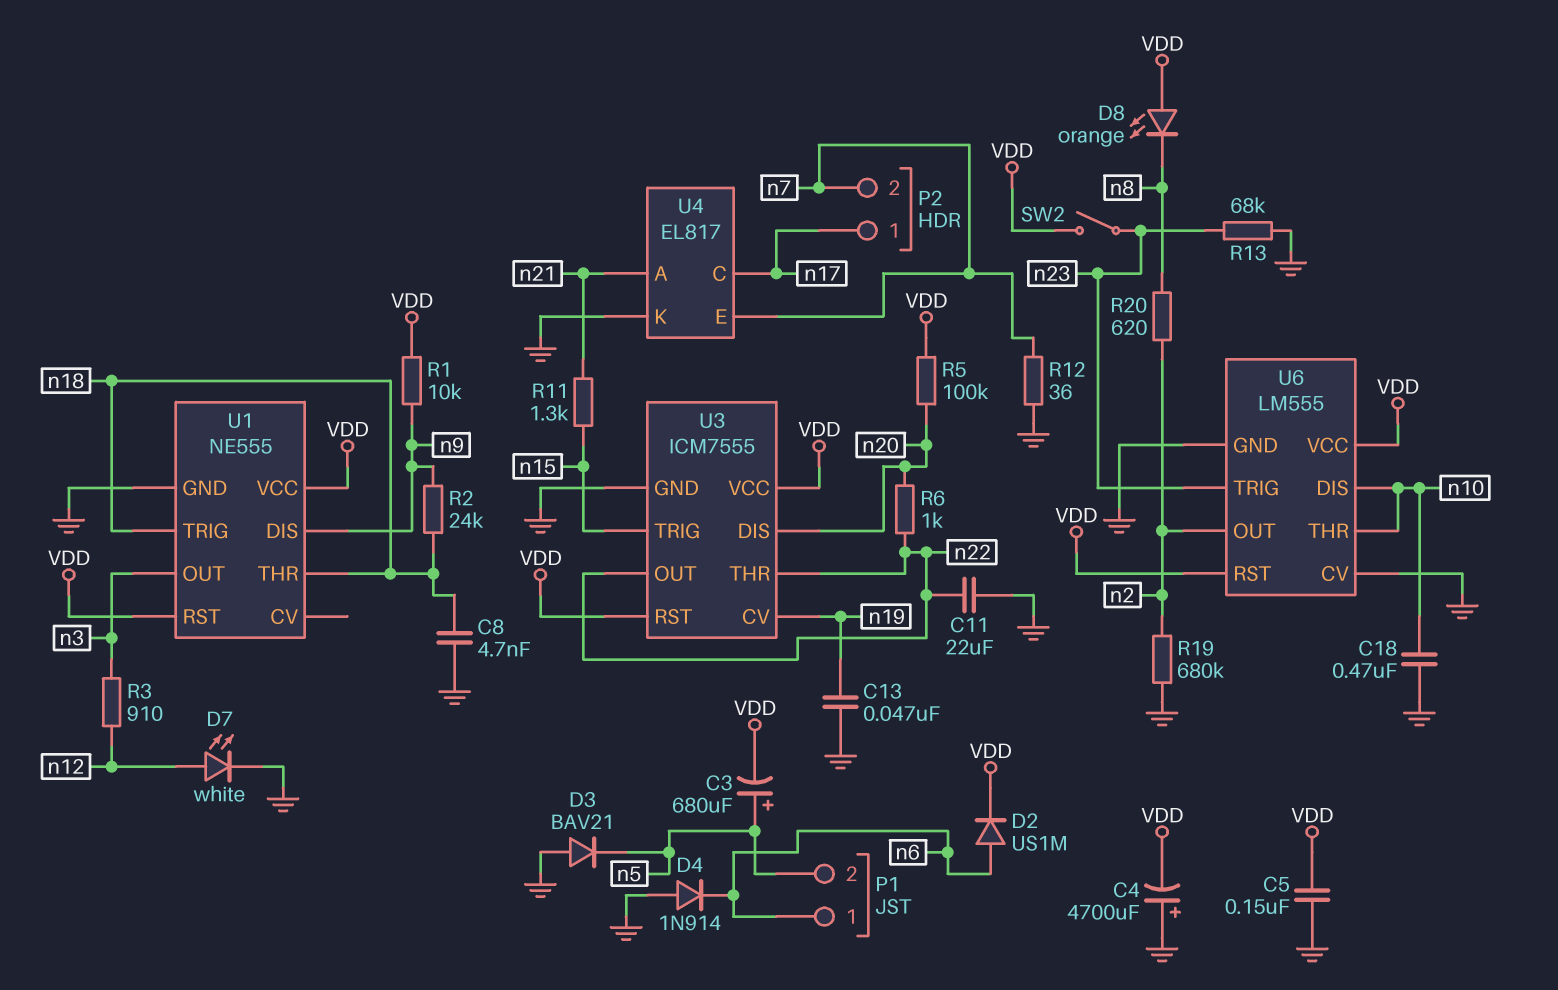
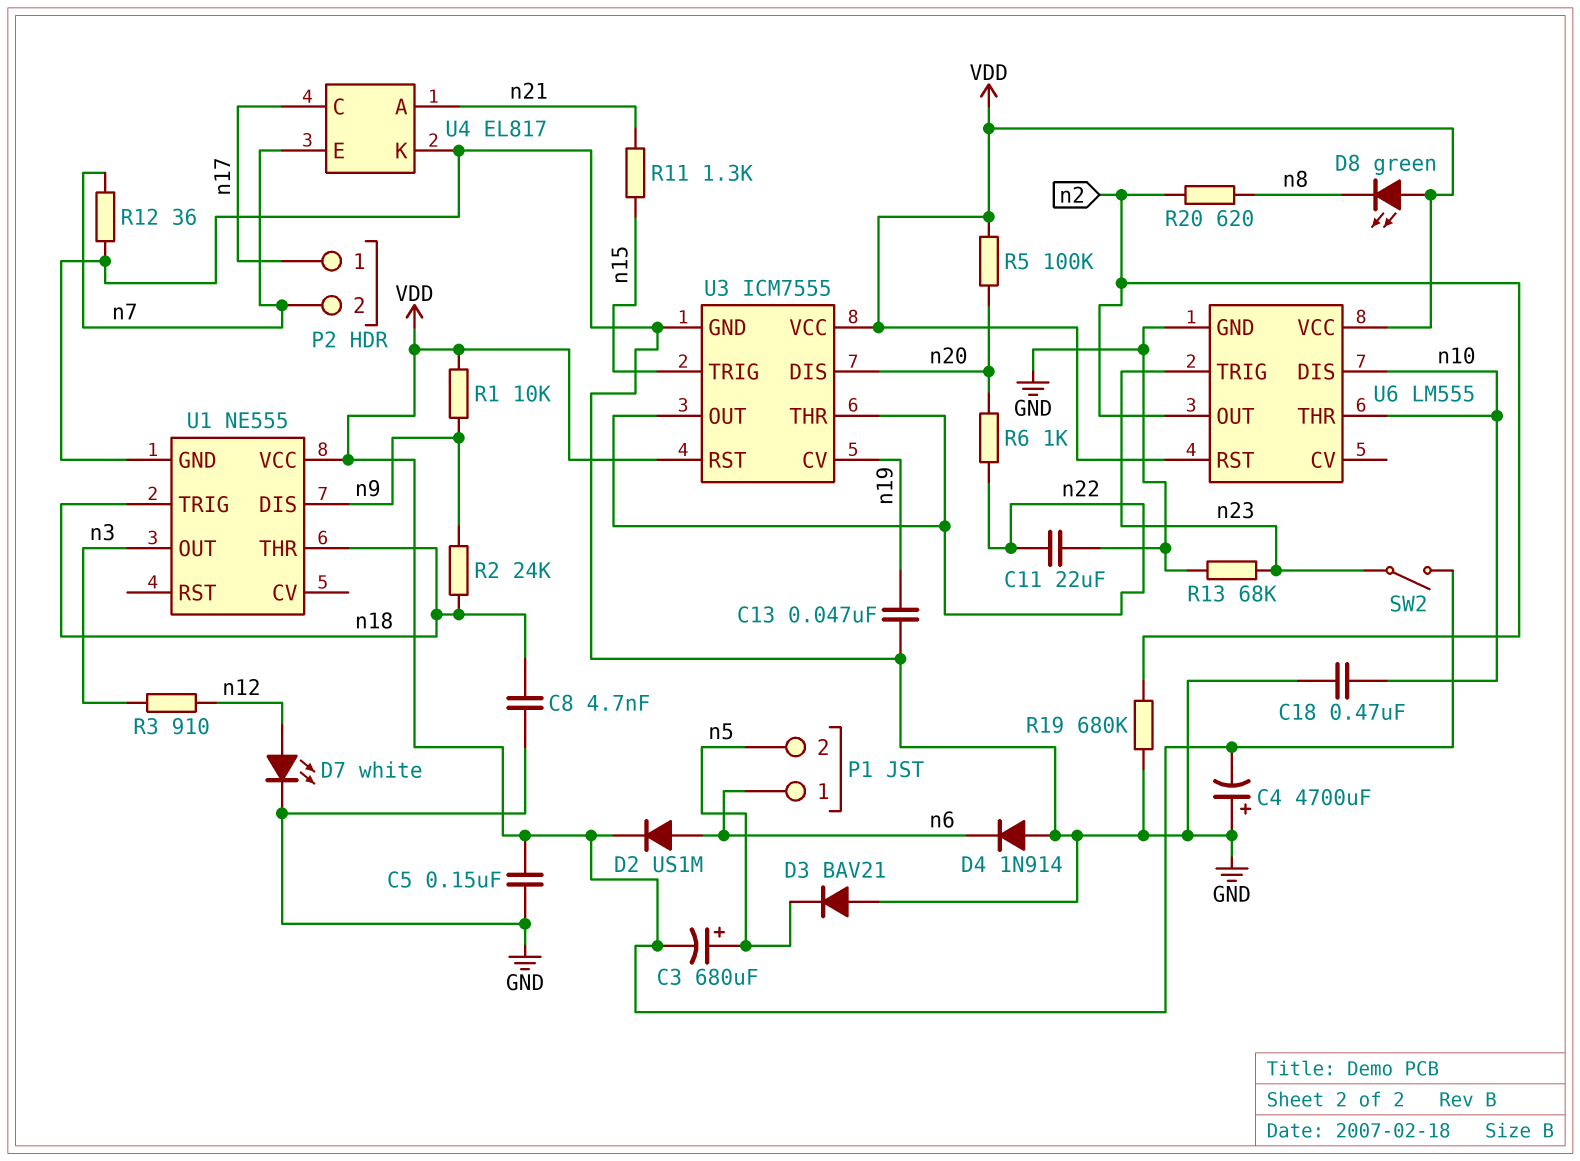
D8: LED orange (A VDD, K n8) -> LED green (A VDD, K n8)
U1 pin RST: VDD -> none
U6 pin CV: GND -> none

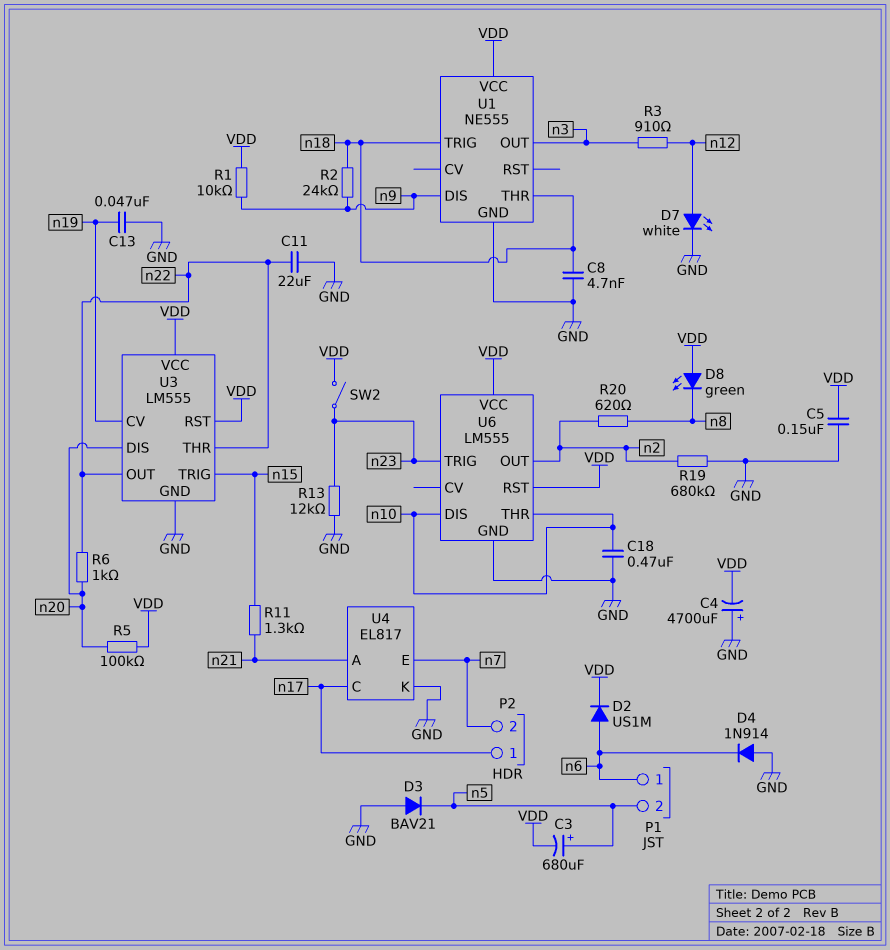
R12: 36 (GND, n7) -> none
R13: 68k (GND, n23) -> 12k (GND, n23)
U3: ICM7555 -> LM555

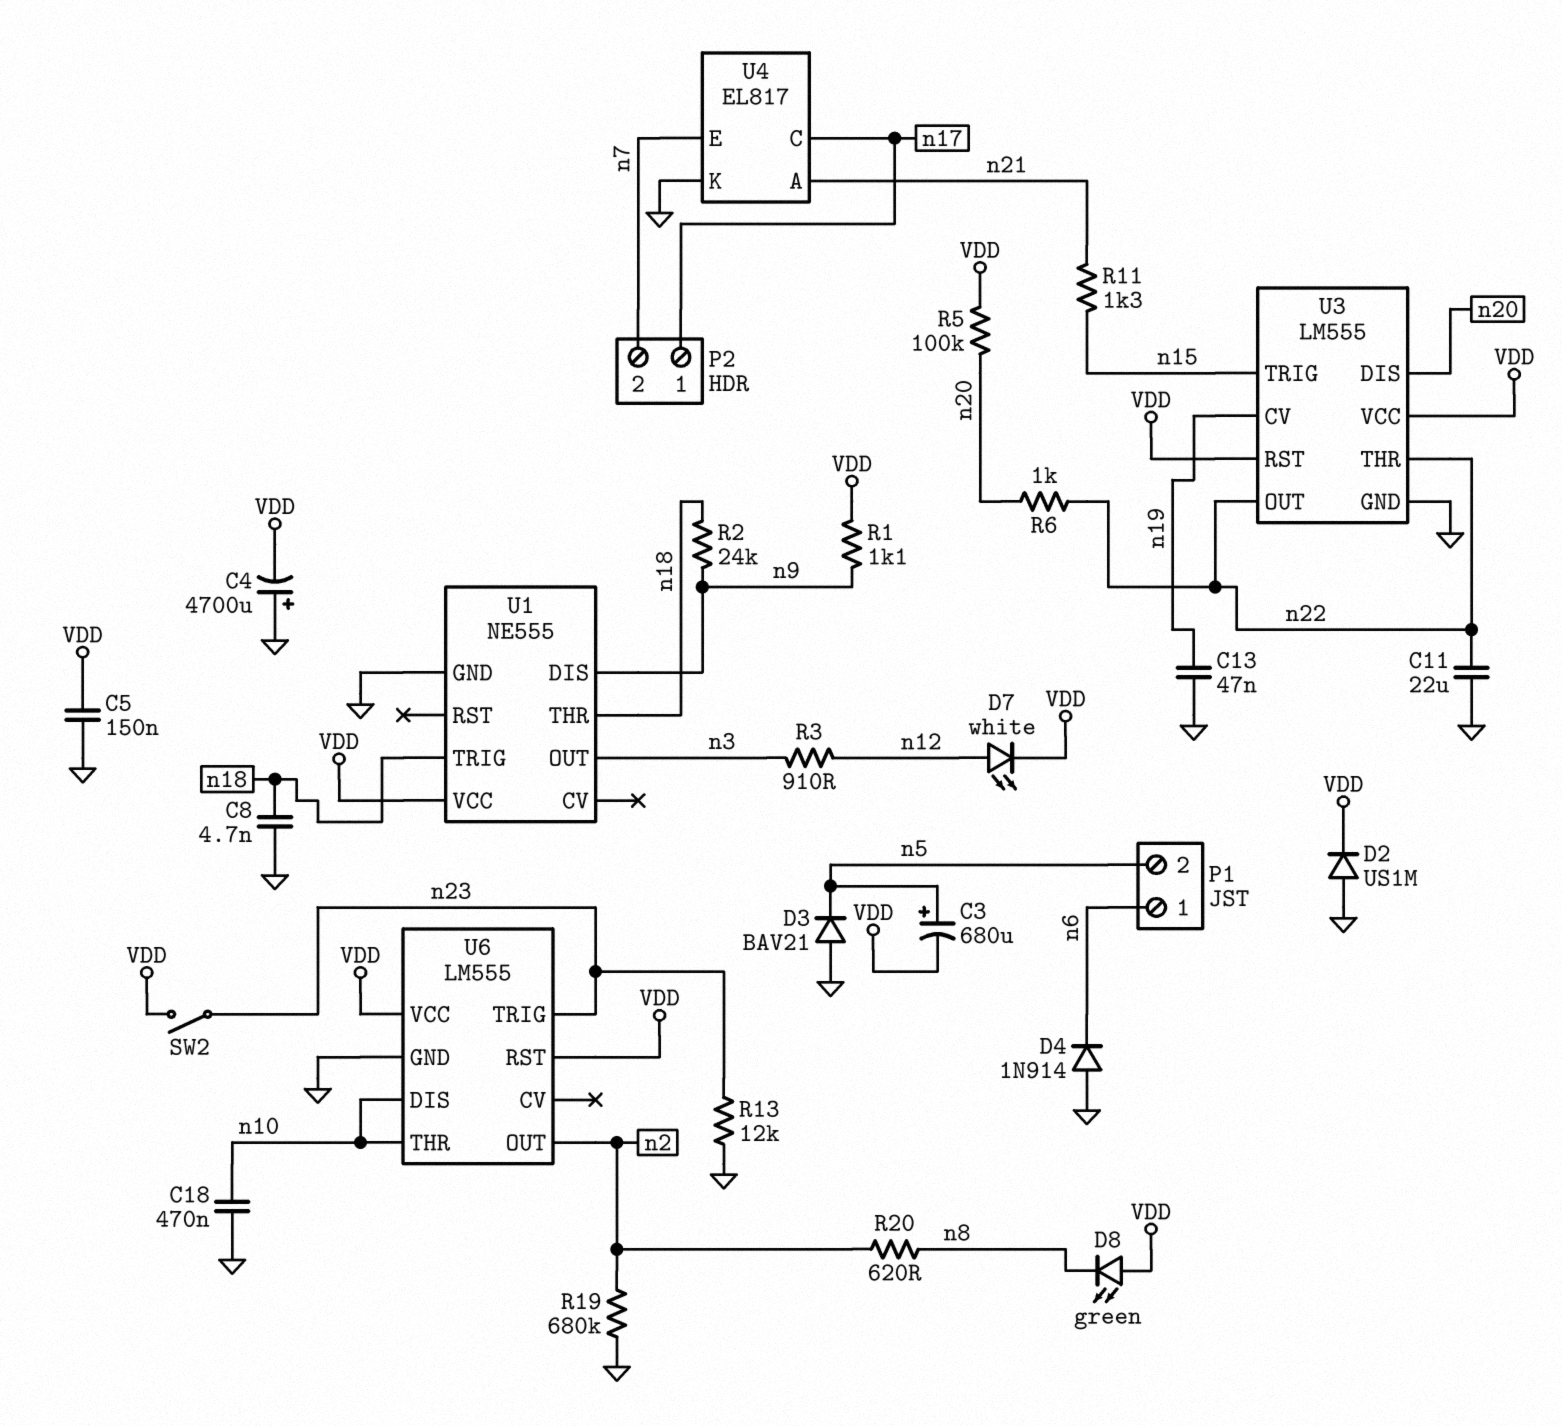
D2: diode US1M (A n6, K VDD) -> diode US1M (A GND, K VDD)
D7: LED white (A n12, K GND) -> LED white (A n12, K VDD)
R1: 10k (VDD, n9) -> 1.1k (VDD, n9)

